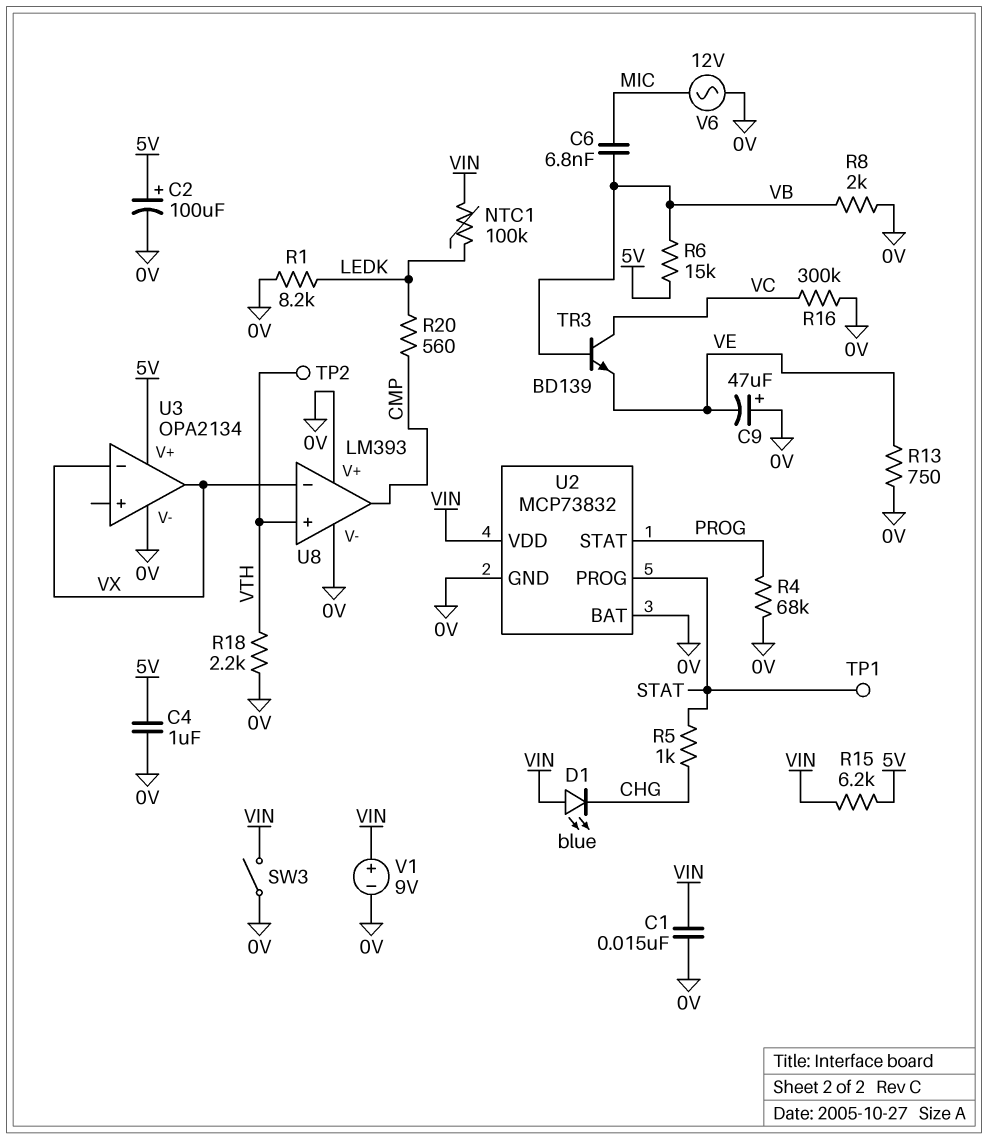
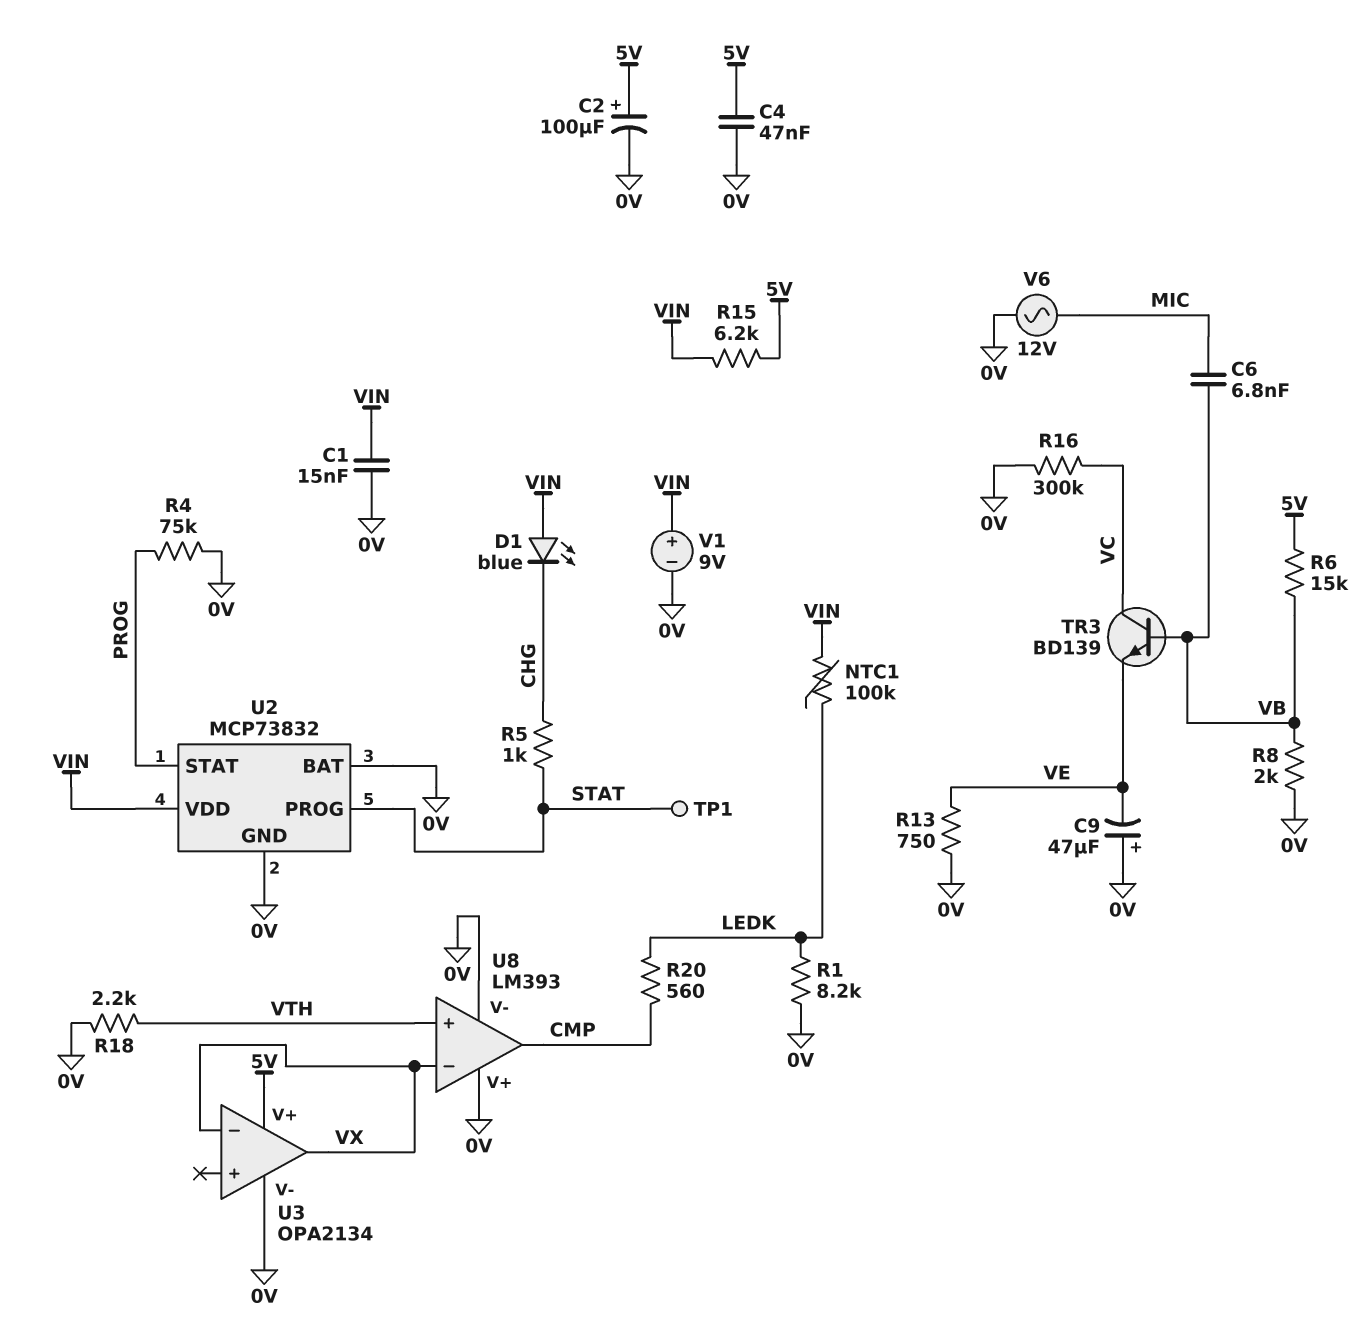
C4: 1uF (0V, 5V) -> 47nF (0V, 5V)
R4: 68k (0V, PROG) -> 75k (0V, PROG)
SW3: switch (0V, VIN) -> none
TP2: test point (VTH) -> none

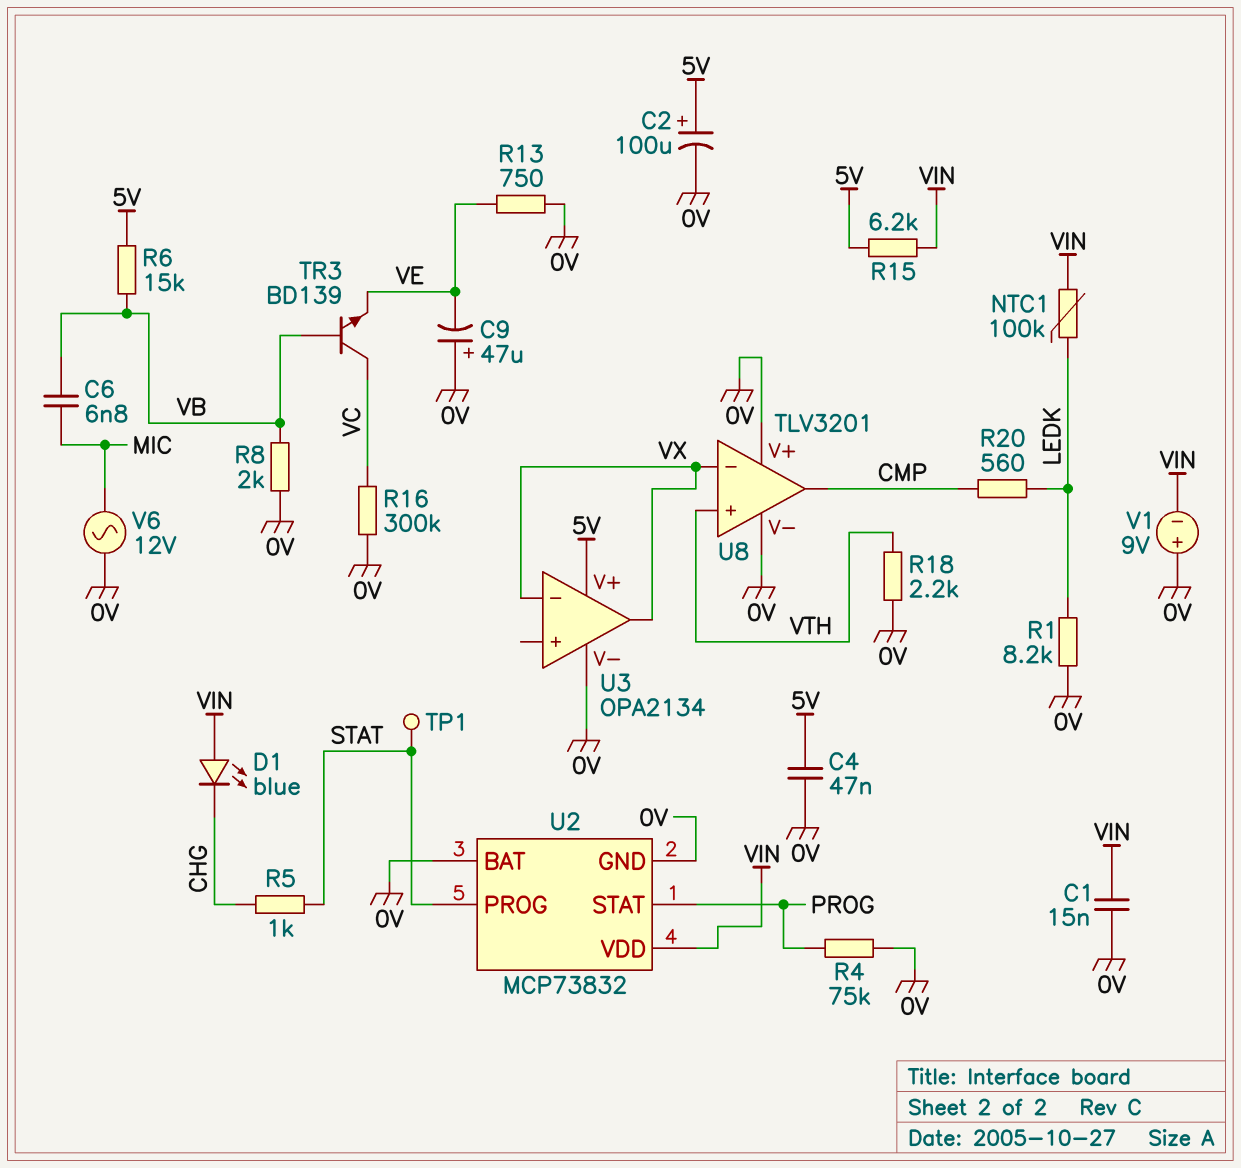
U8: LM393 -> TLV3201
V1: 9V (plus VIN, minus 0V) -> 9V (plus 0V, minus VIN)

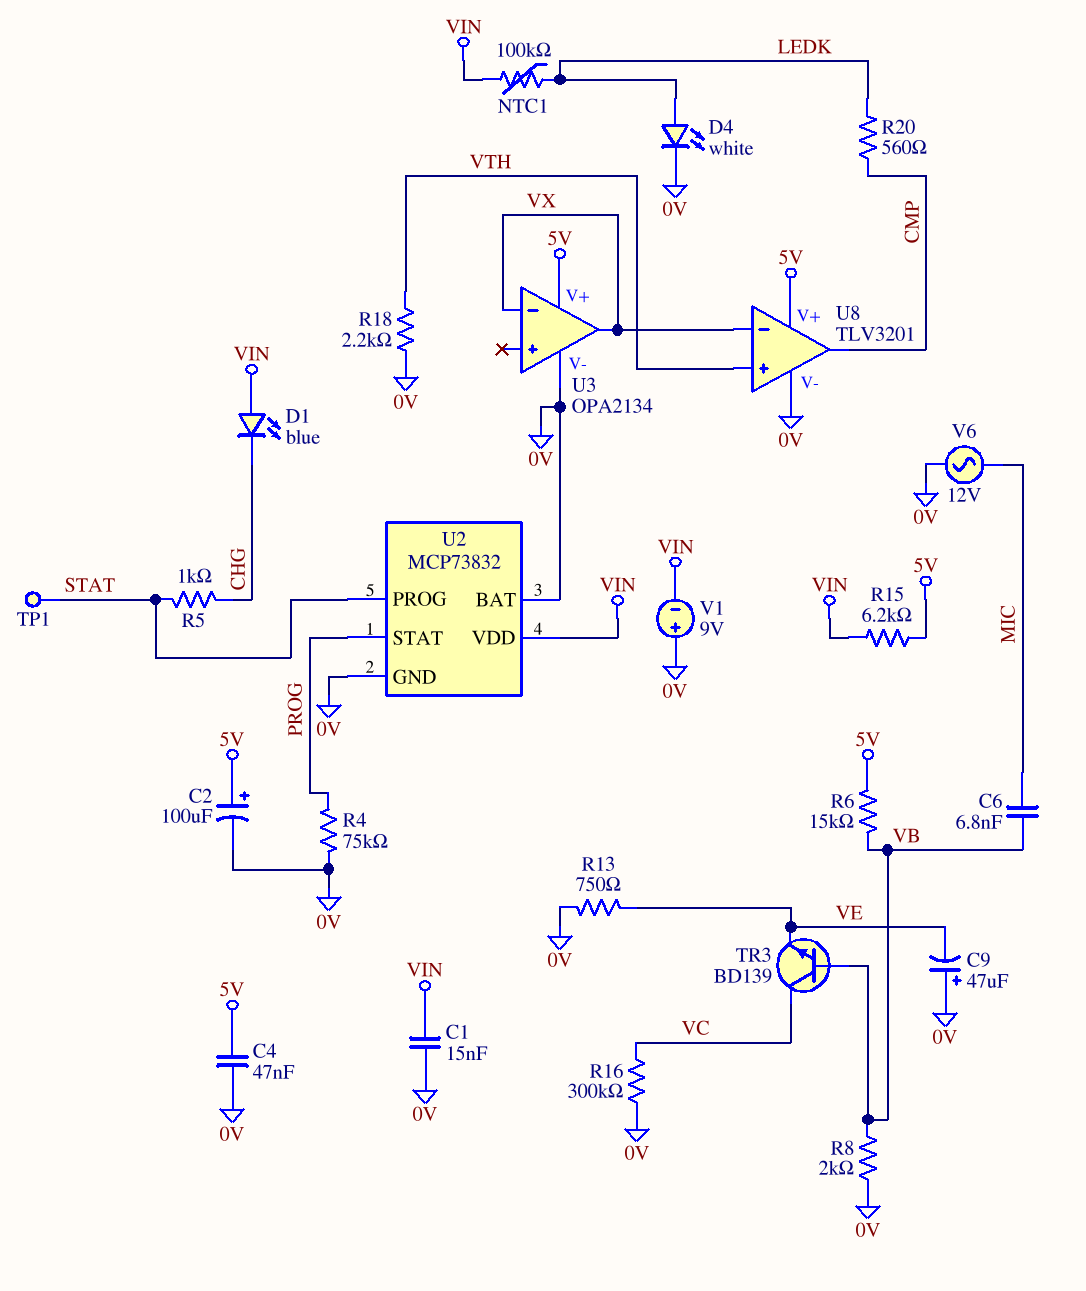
D4: none -> LED white (A LEDK, K 0V)
R1: 8.2k (0V, LEDK) -> none
U8 pin V+: 0V -> 5V

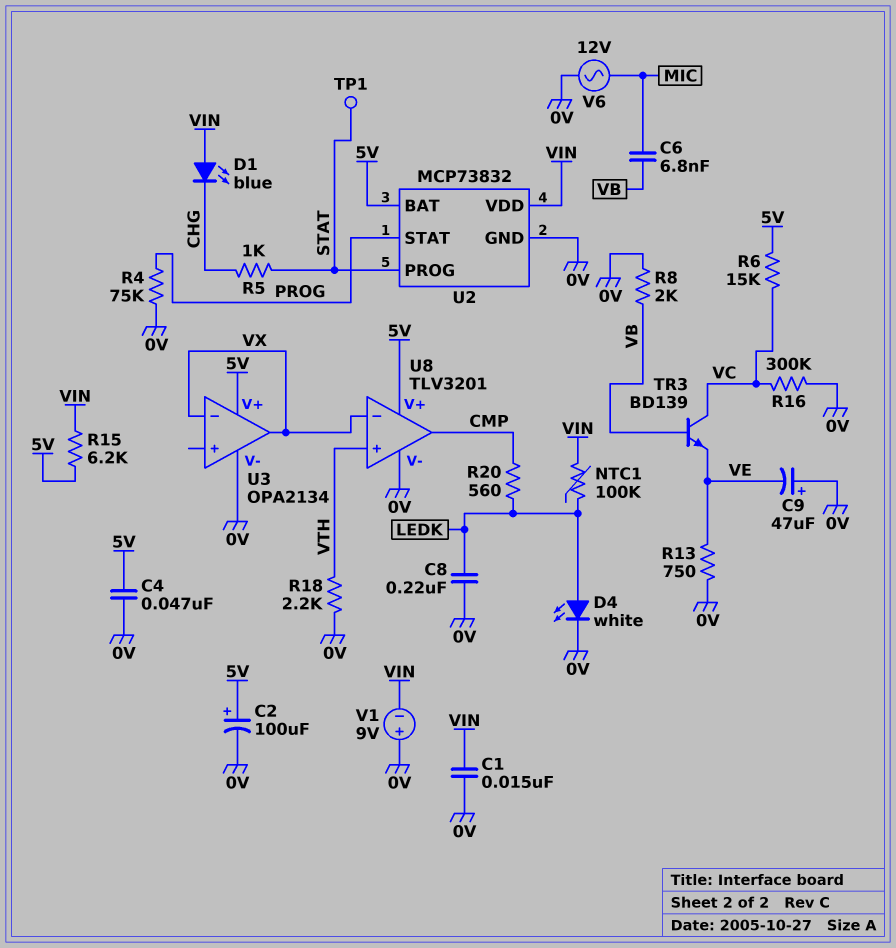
C8: none -> 220nF (0V, LEDK)
R6: 15k (5V, VB) -> 15k (5V, VC)
U2 pin BAT: 0V -> 5V

